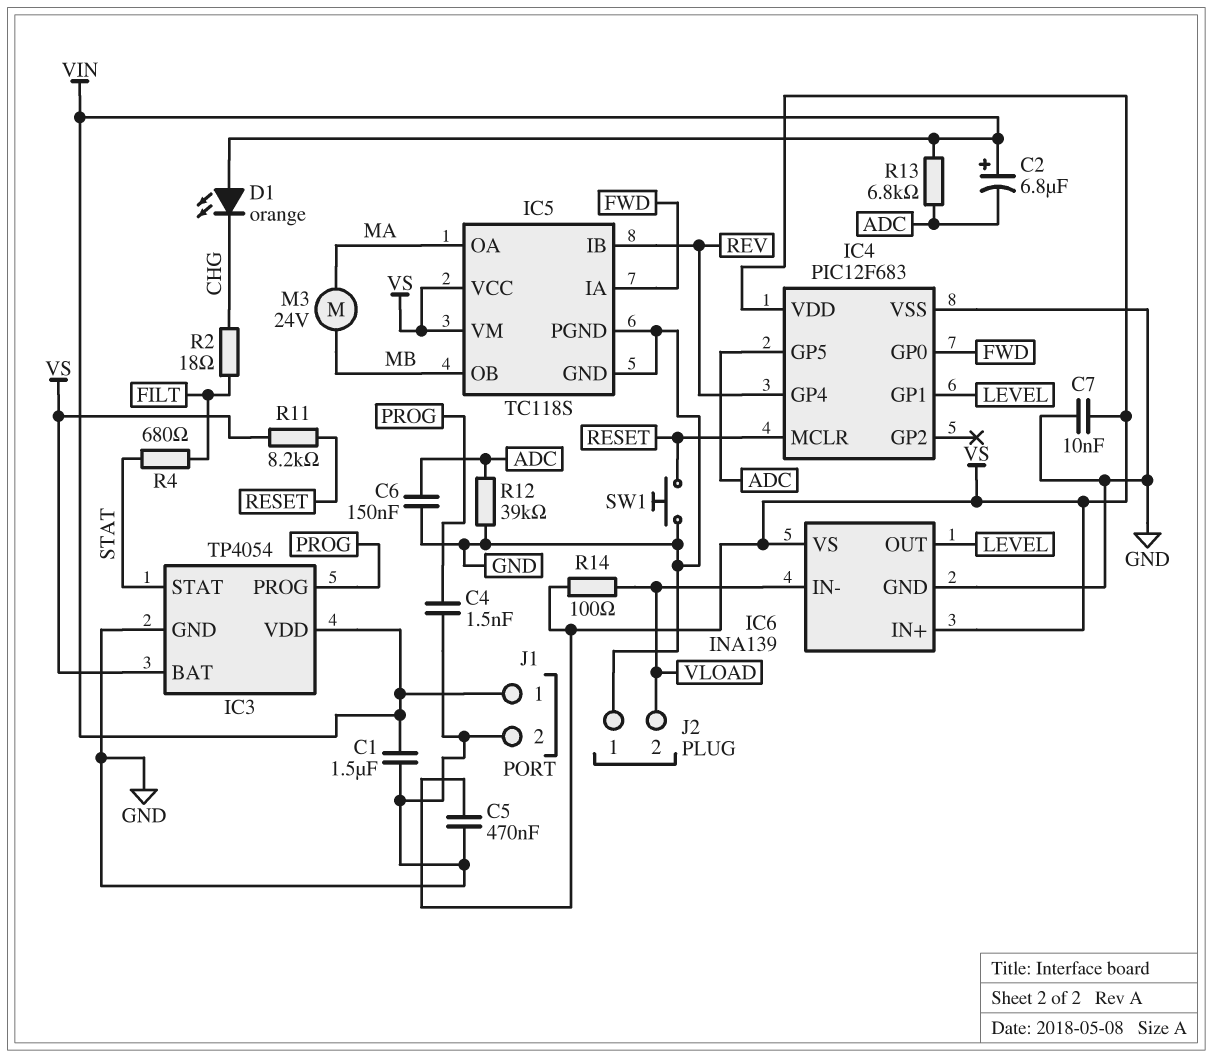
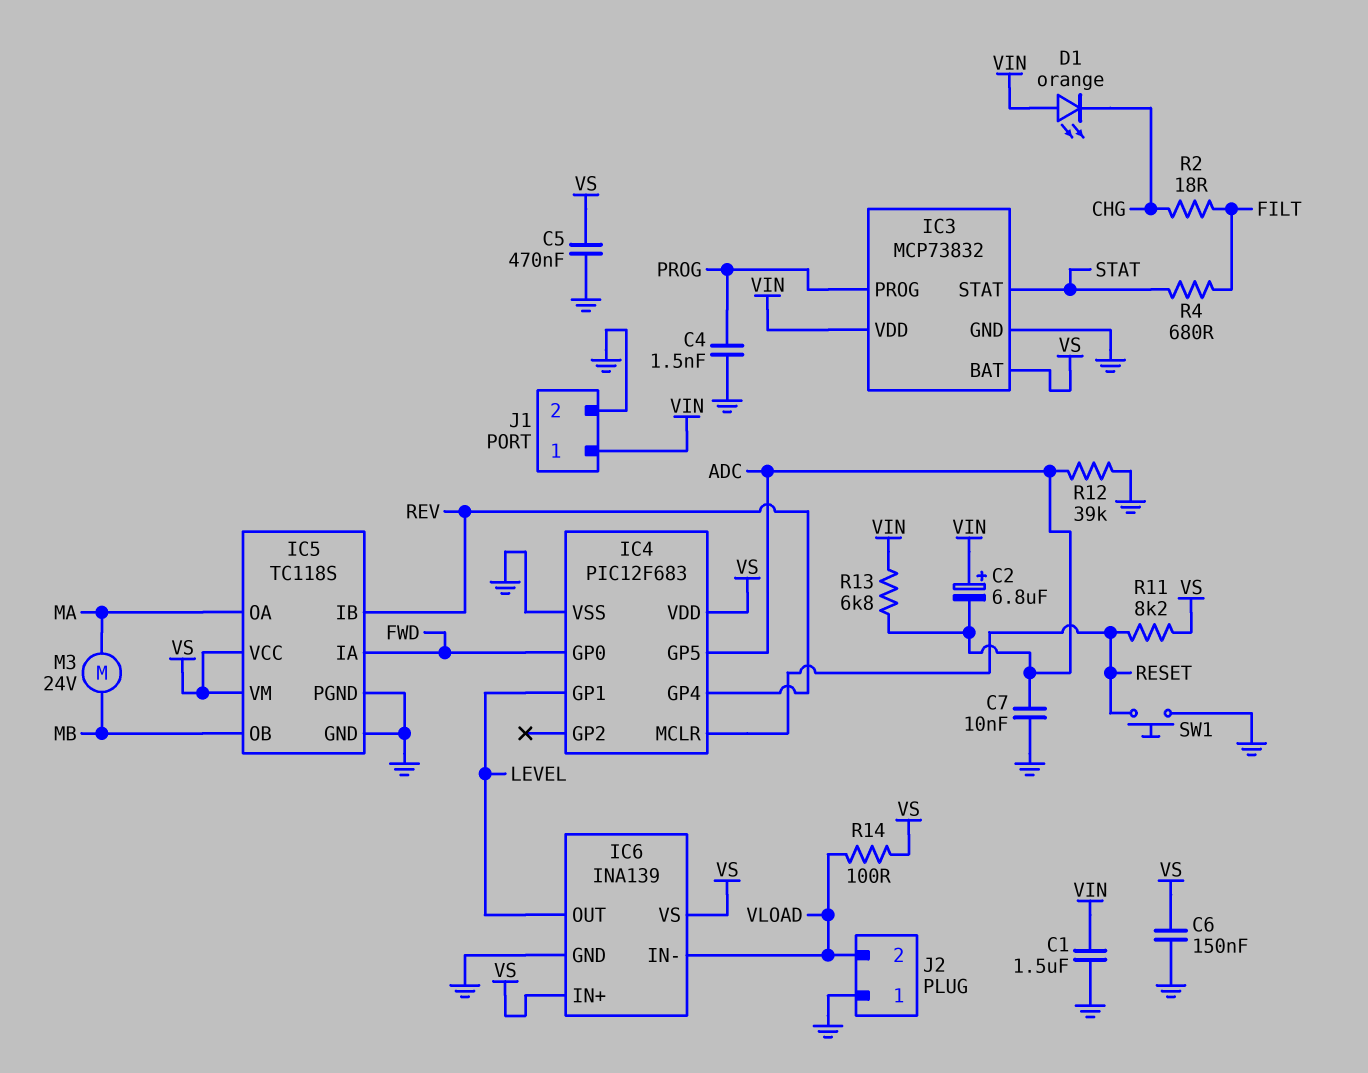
C6: 150nF (ADC, GND) -> 150nF (GND, VS)
C7: 10nF (GND, VS) -> 10nF (ADC, GND)
IC3: TP4054 -> MCP73832

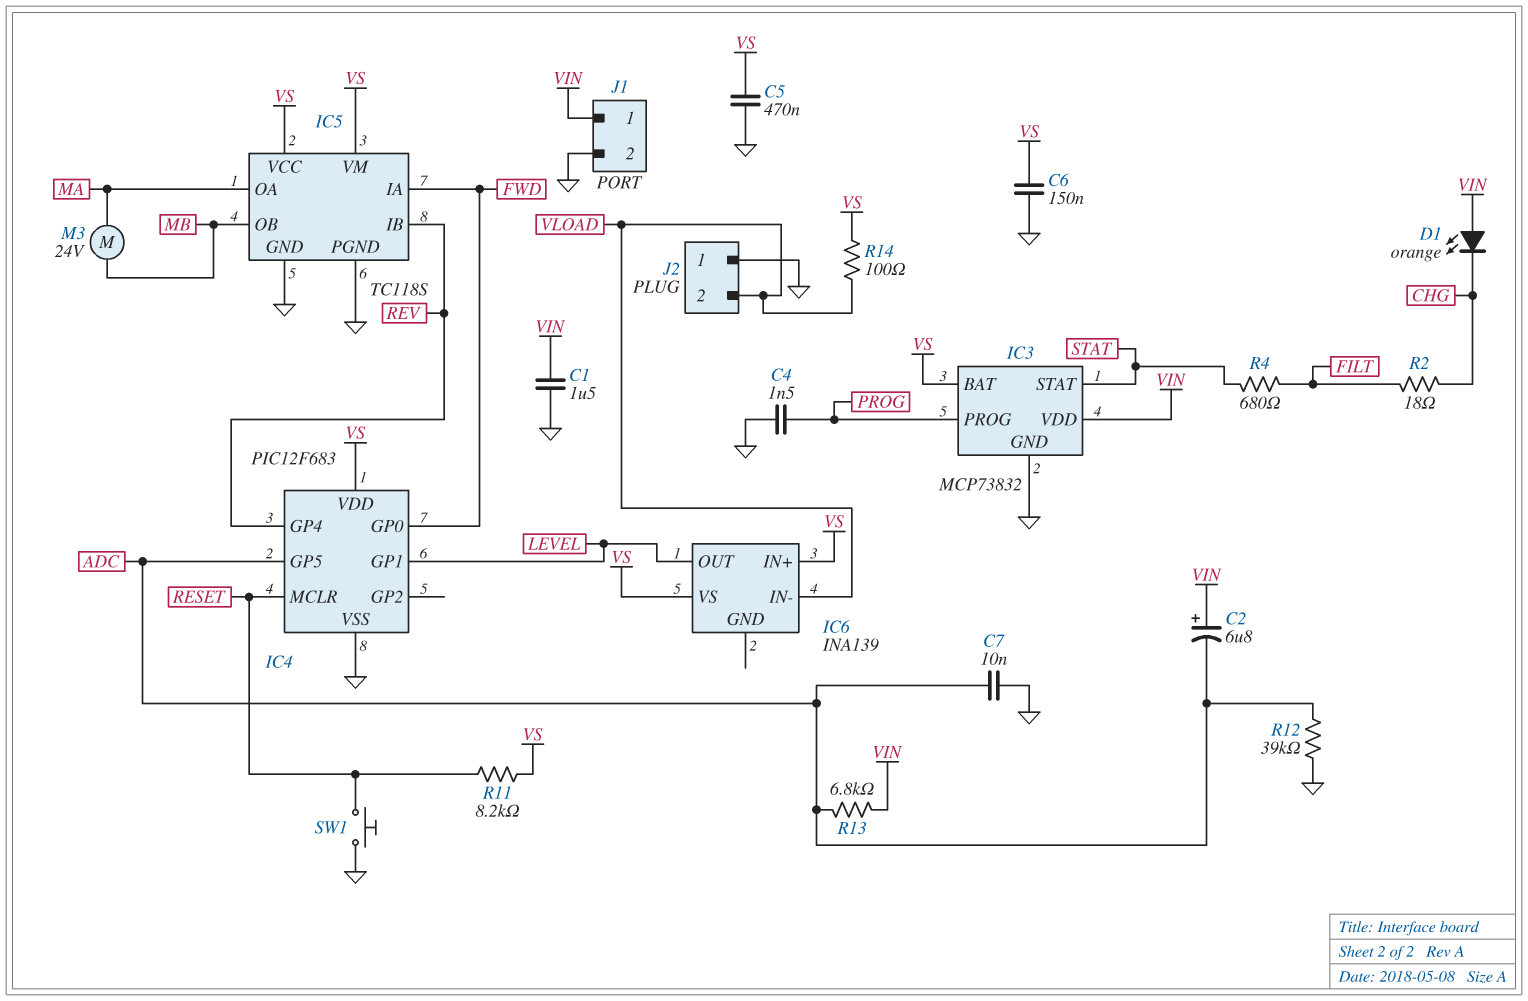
IC6 pin GND: GND -> none

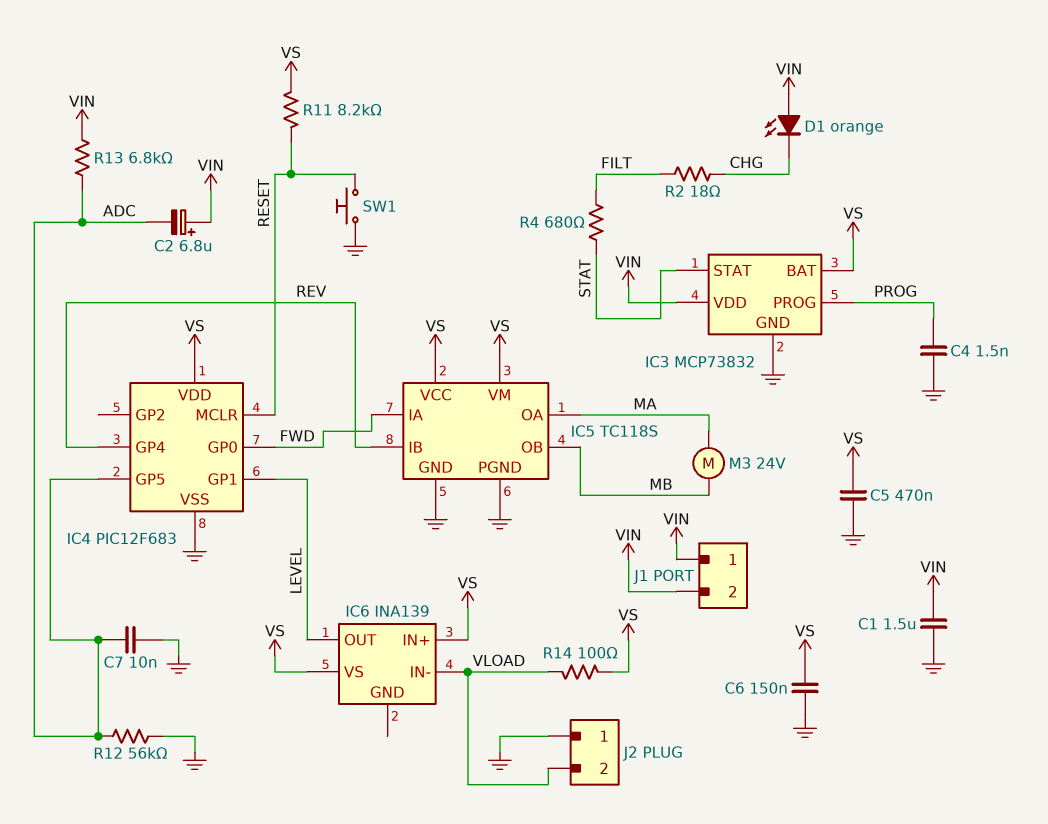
J1 pin 2: GND -> VIN
R12: 39k (ADC, GND) -> 56k (ADC, GND)

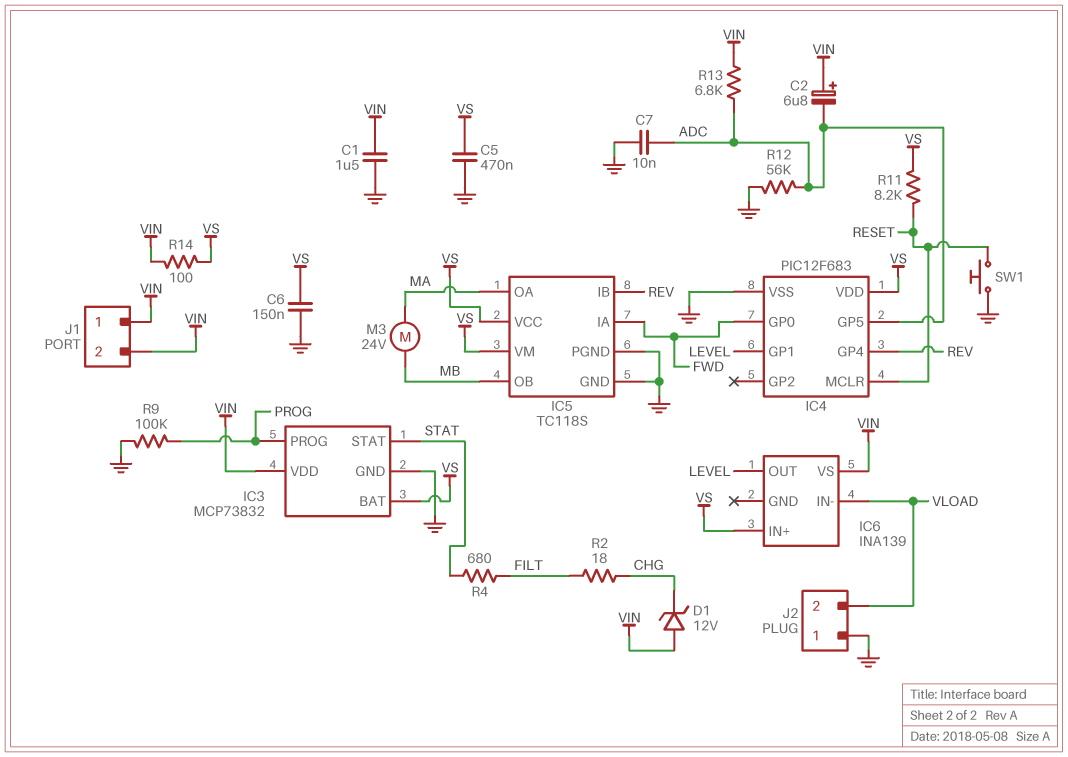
C4: 1.5nF (GND, PROG) -> none
D1: LED orange (A VIN, K CHG) -> zener 12V (A VIN, K CHG)
IC6 pin VS: VS -> VIN
R9: none -> 100k (GND, PROG)
R14: 100 (VLOAD, VS) -> 100 (VIN, VS)

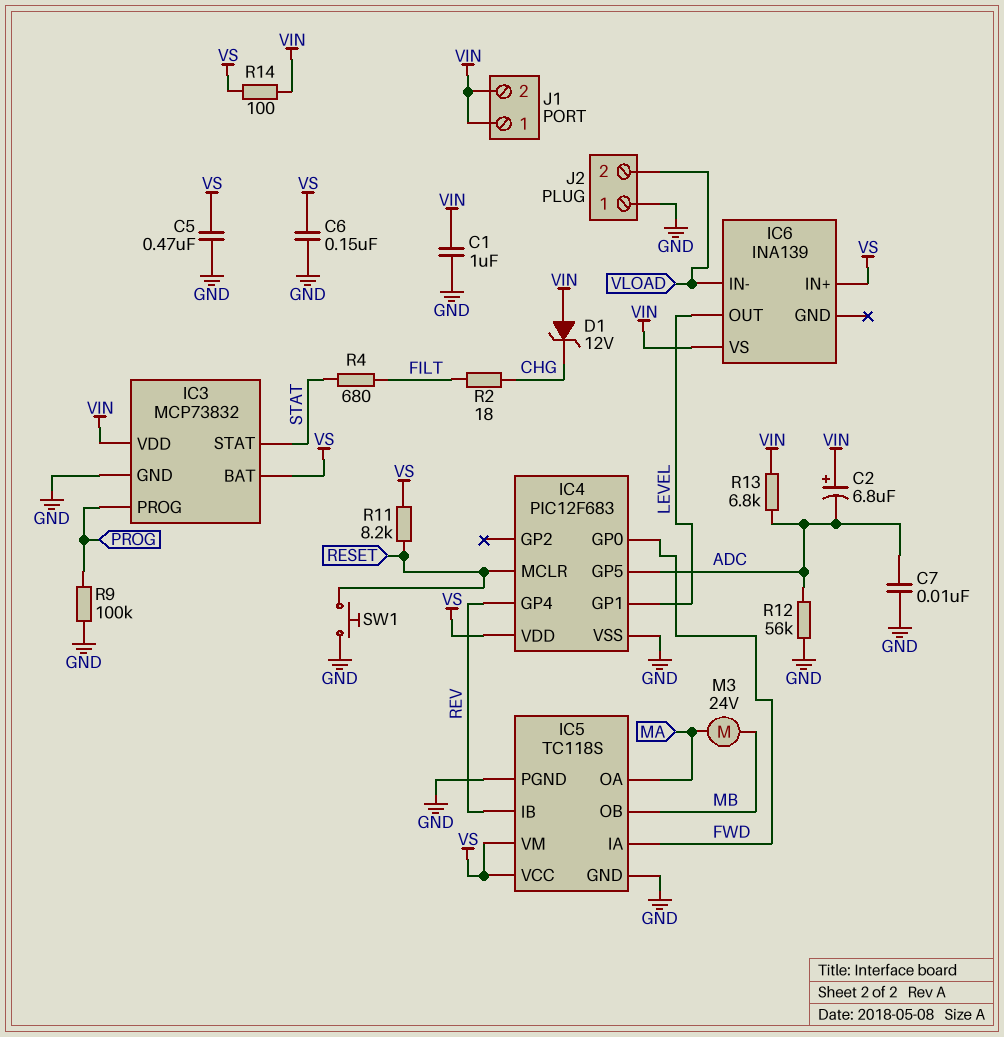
C1: 1.5uF (GND, VIN) -> 1uF (GND, VIN)

